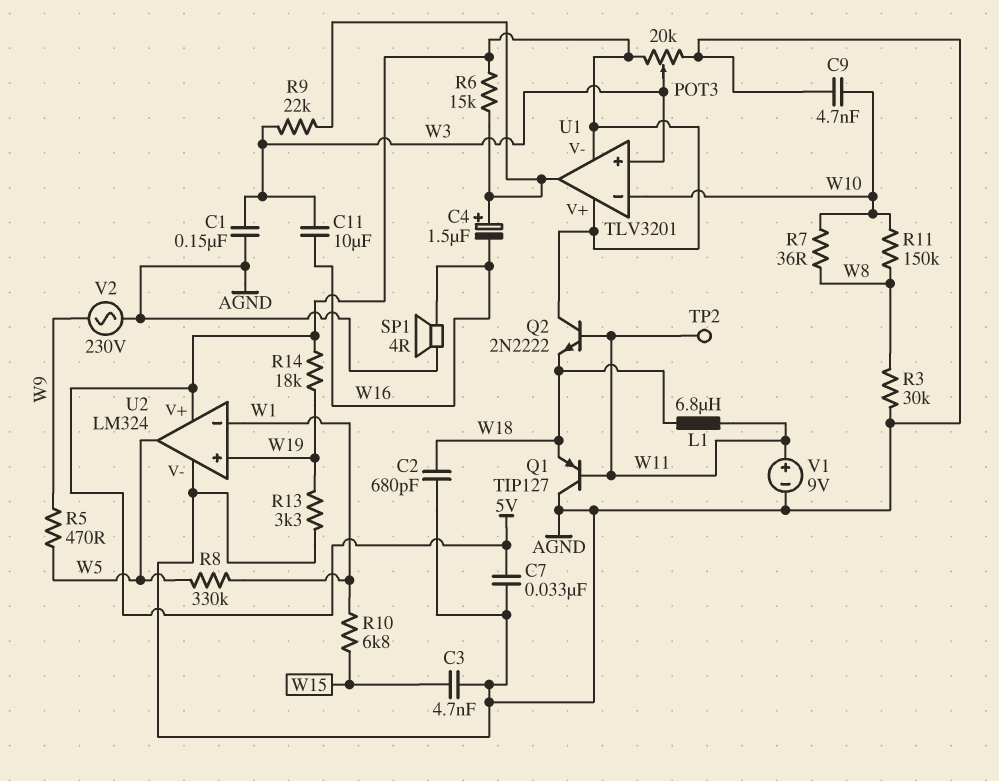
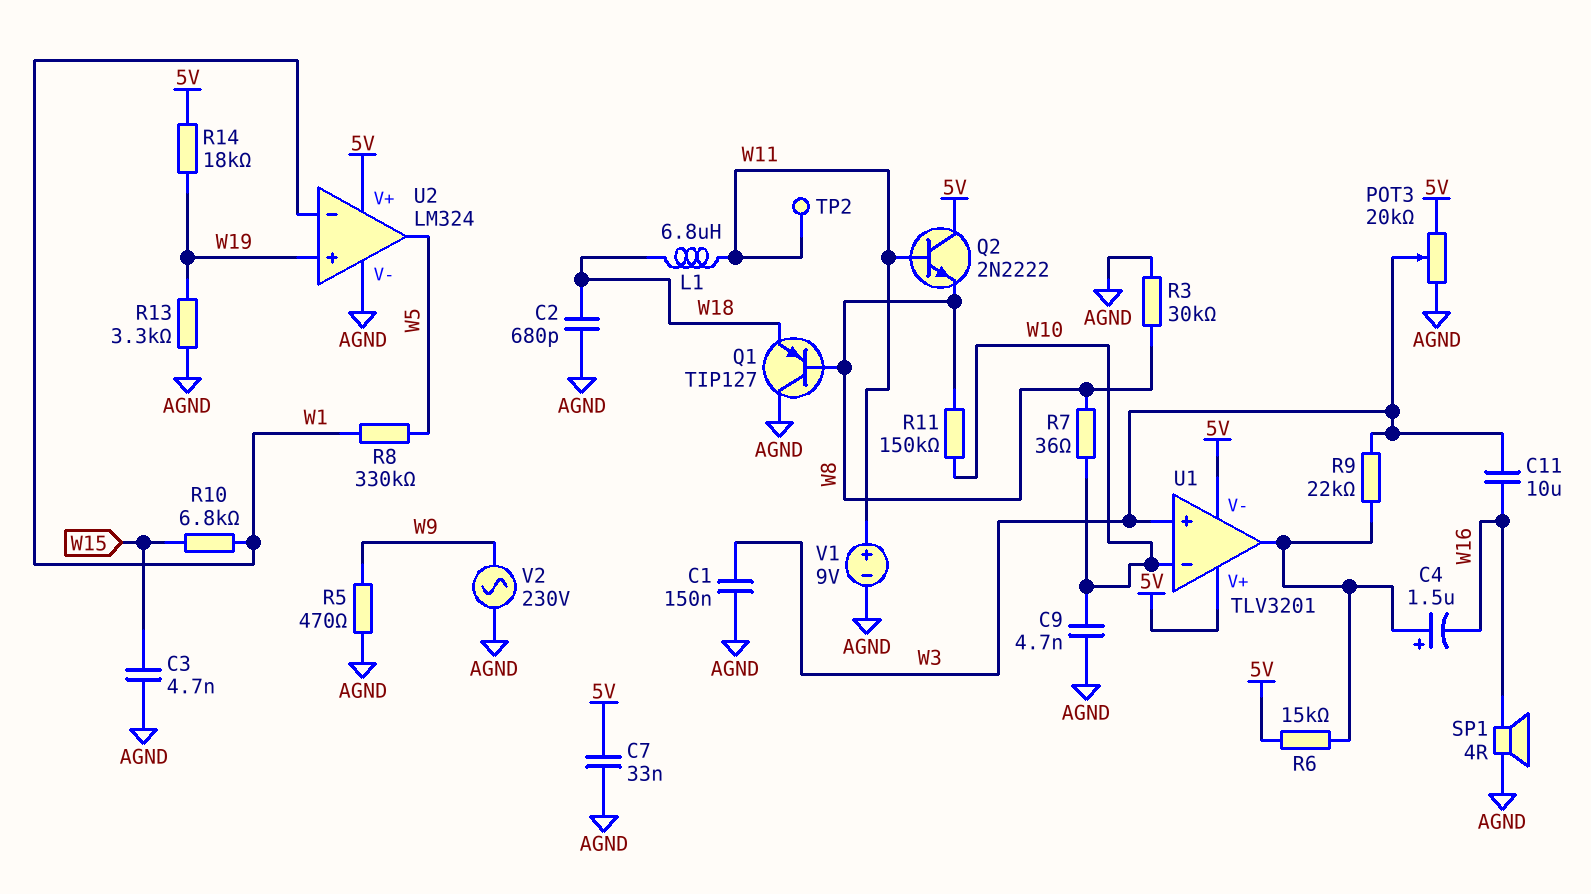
Q1: PNP TIP127 (B W11, C AGND, E W18) -> PNP TIP127 (B W8, C AGND, E W18)
Q2: NPN 2N2222 (B W11, C 5V, E W18) -> NPN 2N2222 (B W11, C 5V, E W8)
R5: 470 (W5, W9) -> 470 (AGND, W9)

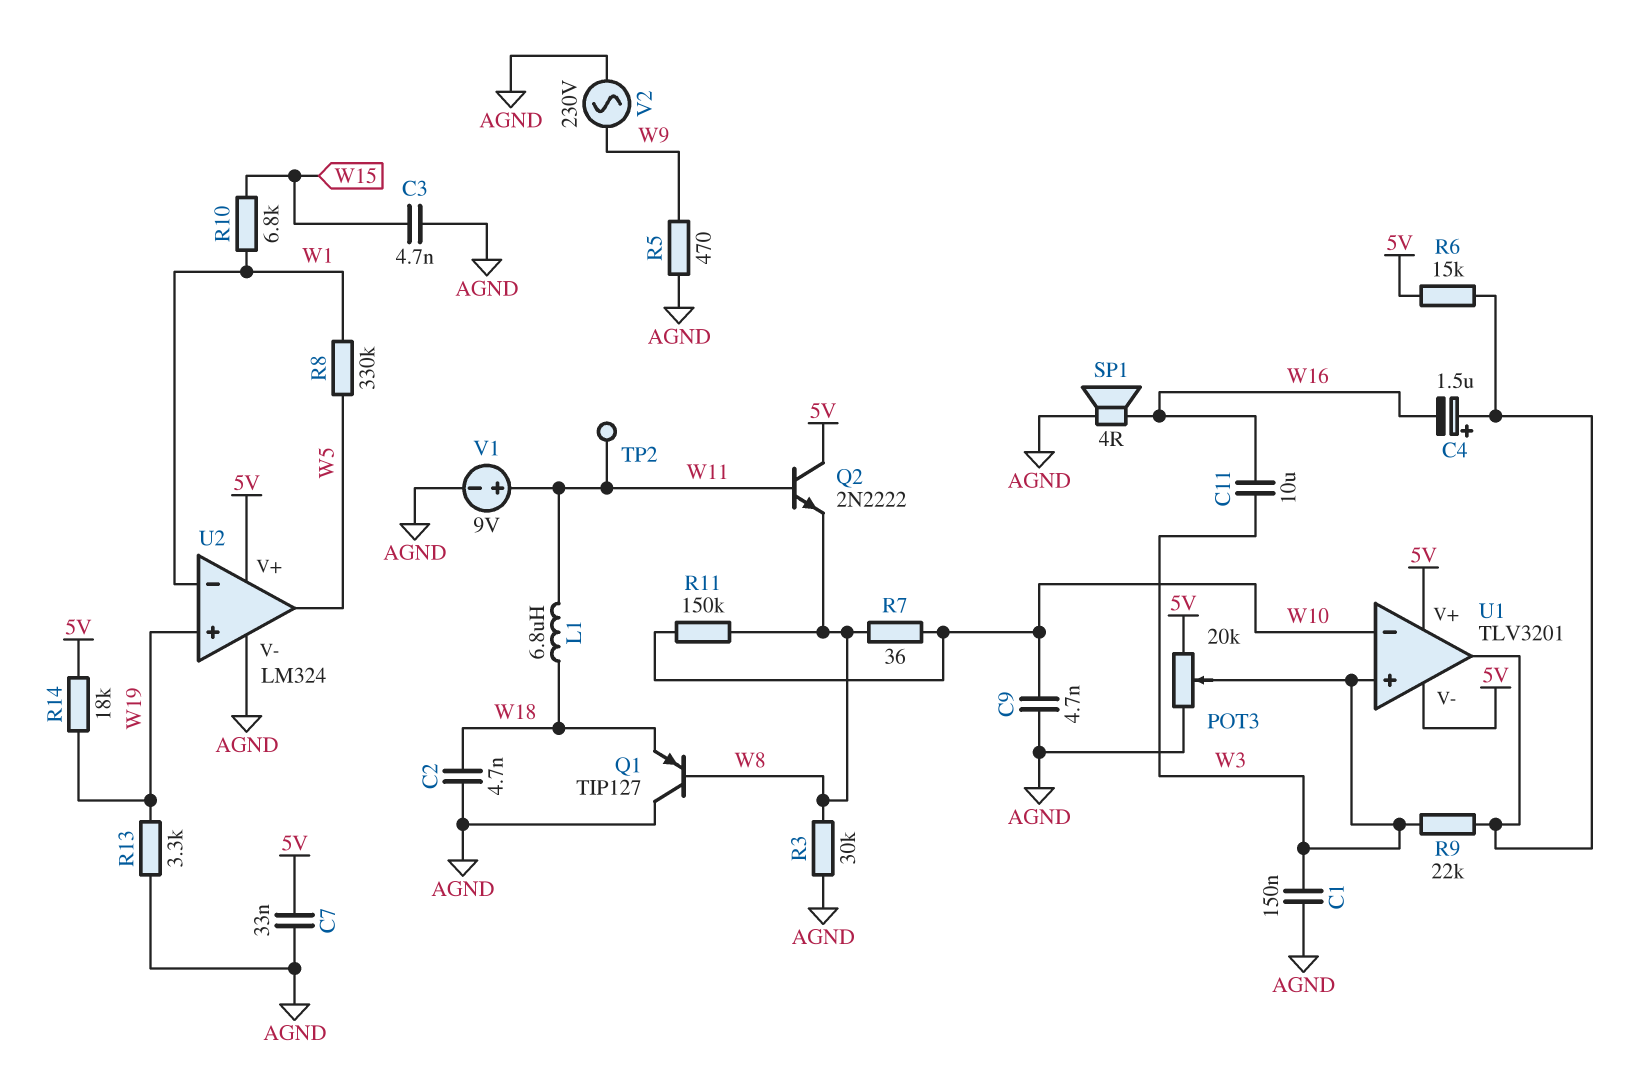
C2: 680pF (AGND, W18) -> 4.7nF (AGND, W18)

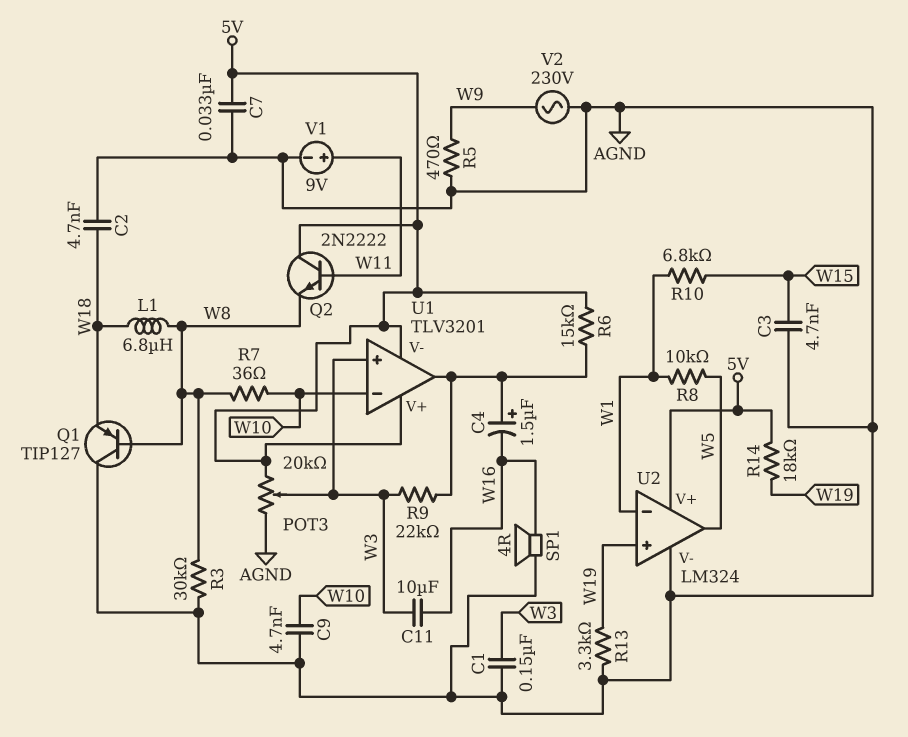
L1: 6.8uH (W11, W18) -> 6.8uH (W8, W18)
R8: 330k (W1, W5) -> 10k (W1, W5)
R11: 150k (W8, W10) -> none
TP2: test point (W11) -> none

